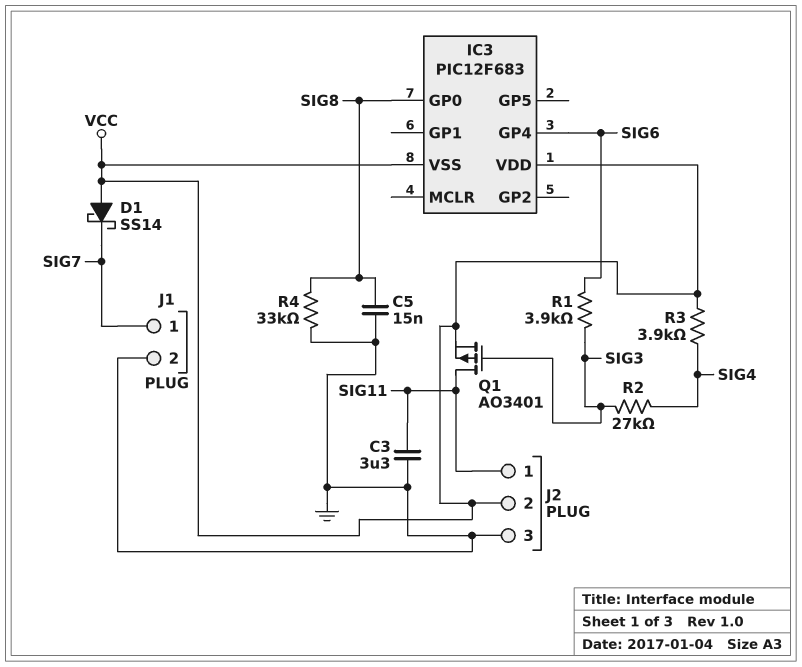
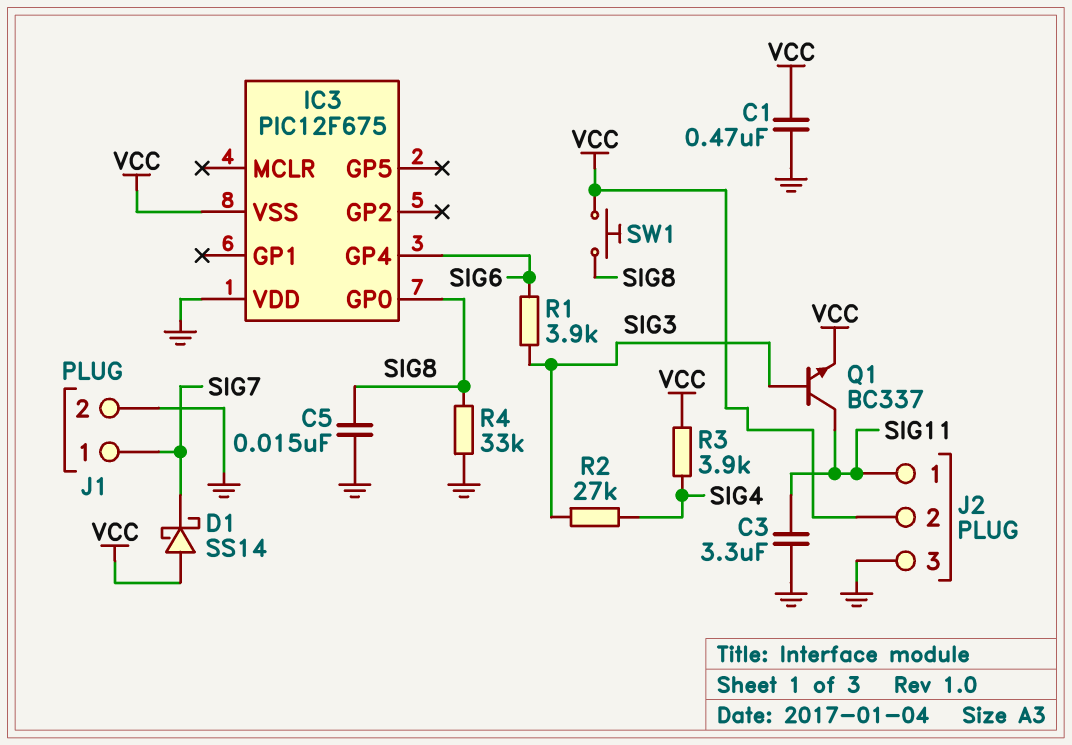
C1: none -> 470nF (GND, VCC)
IC3: PIC12F683 -> PIC12F675
IC3 pin VDD: VCC -> GND
Q1: PMOS AO3401 (G SIG3, D SIG11, S VCC) -> NPN BC337 (B SIG3, C SIG11, E VCC)
SW1: none -> button (SIG8, VCC)

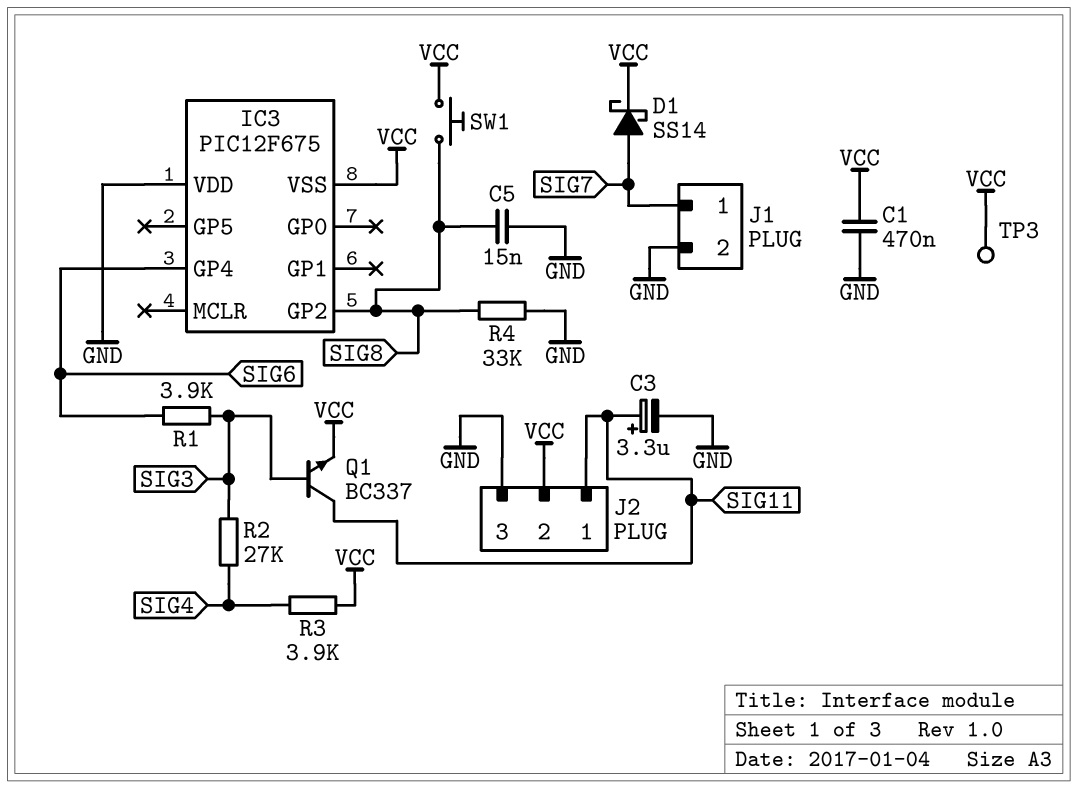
C3: 3.3uF (GND, SIG11) -> 3.3uF (plus SIG11, minus GND)
D1: schottky SS14 (A VCC, K SIG7) -> schottky SS14 (A SIG7, K VCC)
IC3 pin GP0: SIG8 -> none
IC3 pin GP2: none -> SIG8
TP3: none -> test point (VCC)

